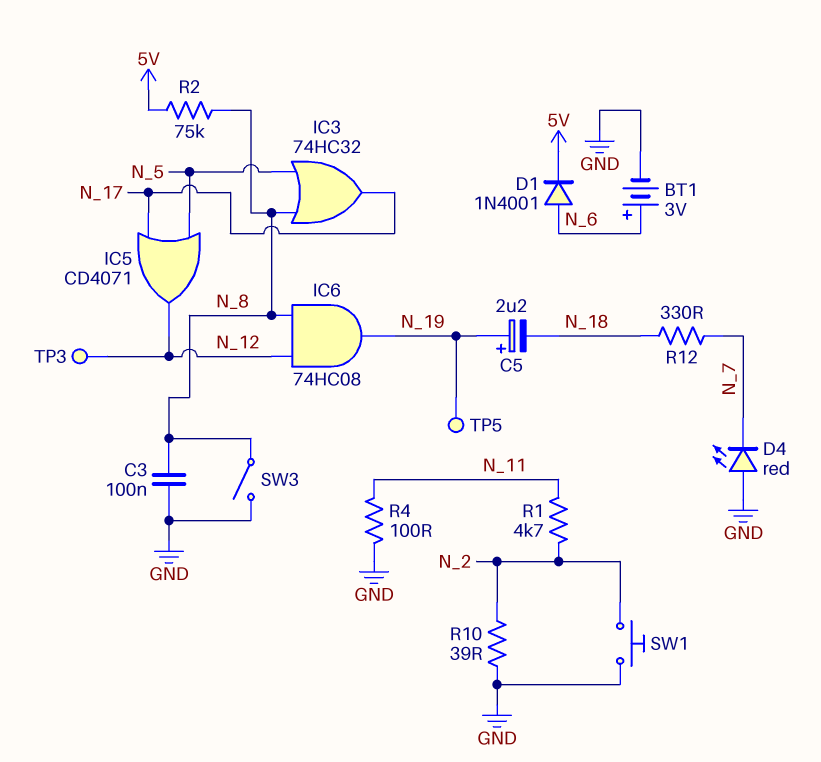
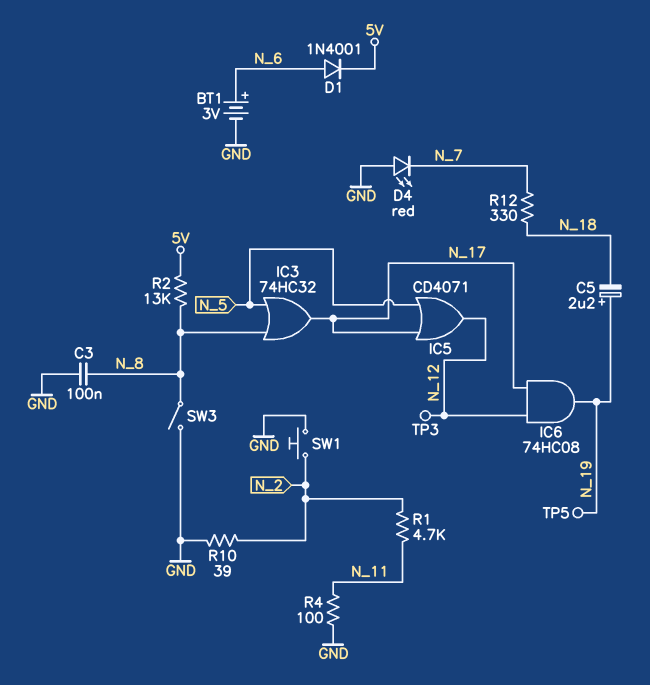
IC6: AND 74HC08 (in N_8, in N_12, out N_19) -> AND 74HC08 (in N_12, in N_17, out N_19)
R2: 75k (5V, N_8) -> 13k (5V, N_8)

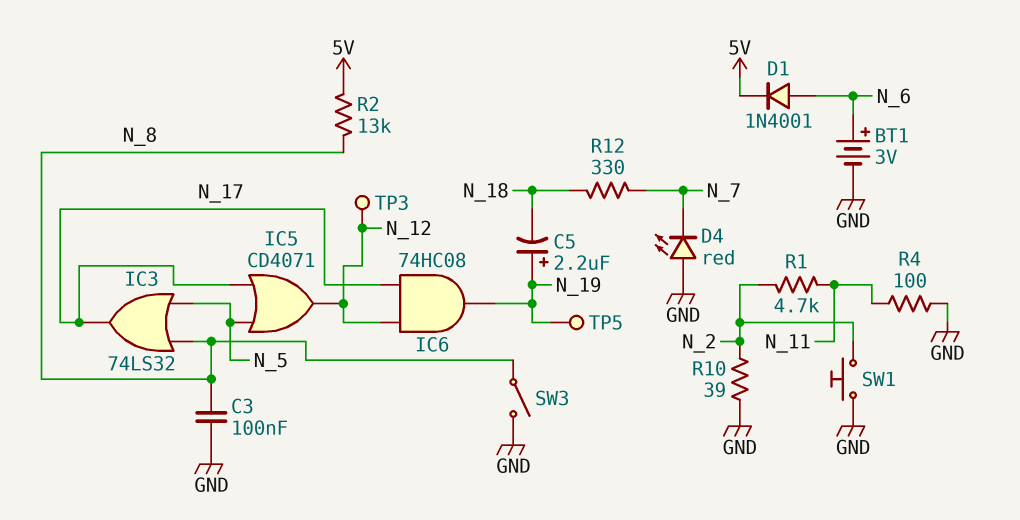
IC3: OR 74HC32 (in N_5, in N_8, out N_17) -> OR 74LS32 (in N_5, in N_8, out N_17)

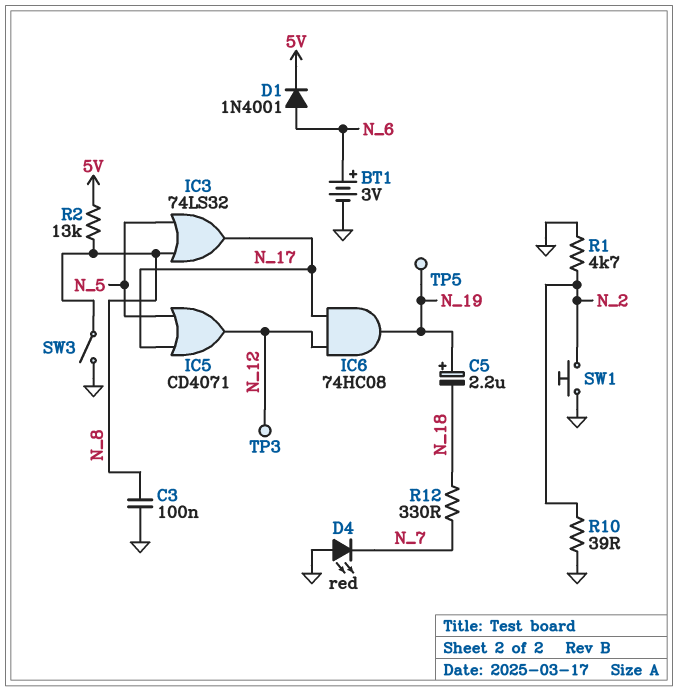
R1: 4.7k (N_2, N_11) -> 4.7k (GND, N_2)
R4: 100 (GND, N_11) -> none

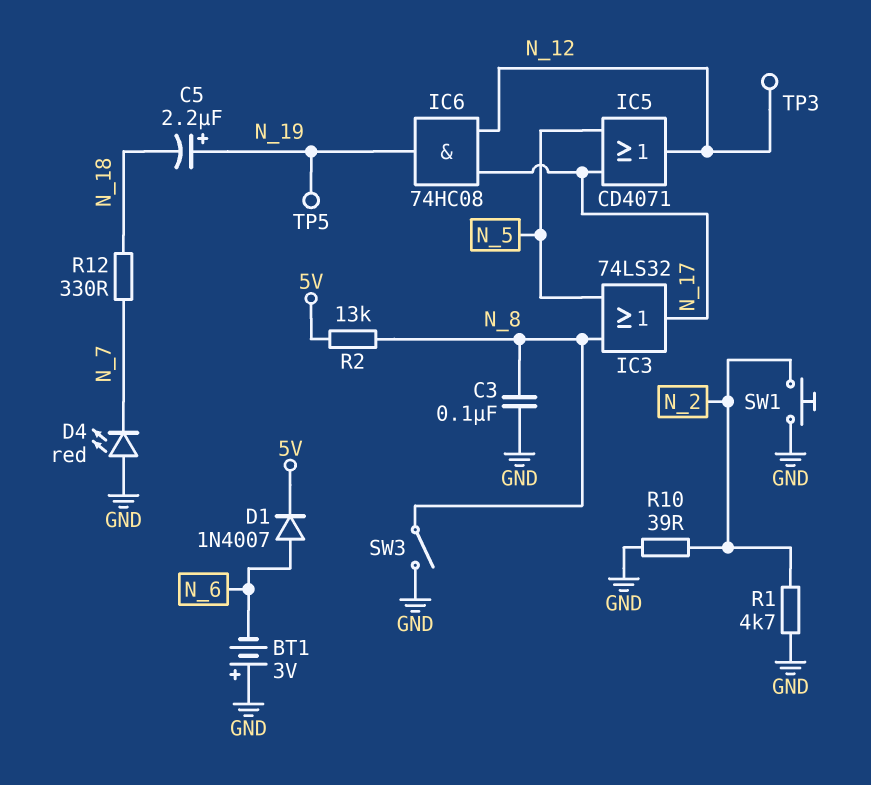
BT1: 3V (plus N_6, minus GND) -> 3V (plus GND, minus N_6)
D1: diode 1N4001 (A N_6, K 5V) -> diode 1N4007 (A N_6, K 5V)

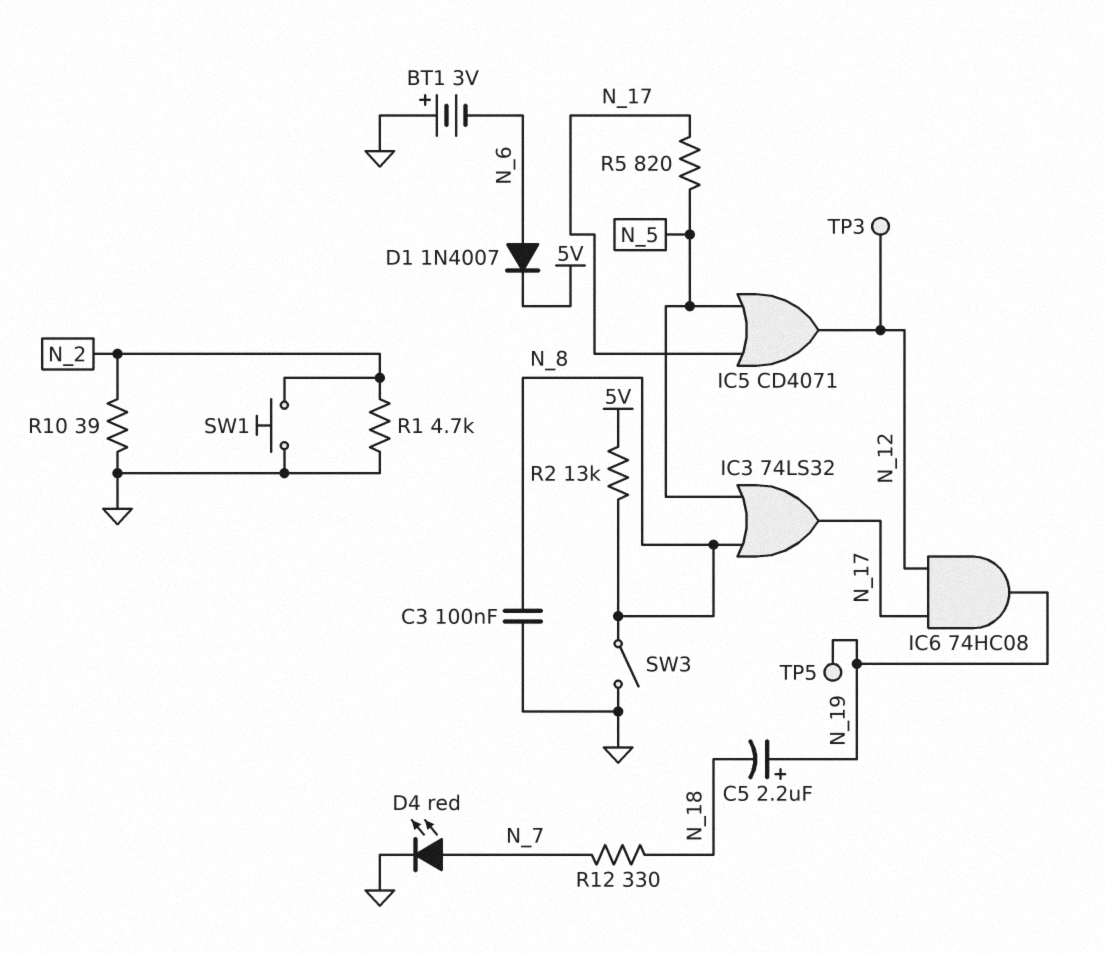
D4: LED red (A GND, K N_7) -> LED red (A N_7, K GND)
R5: none -> 820 (N_5, N_17)

